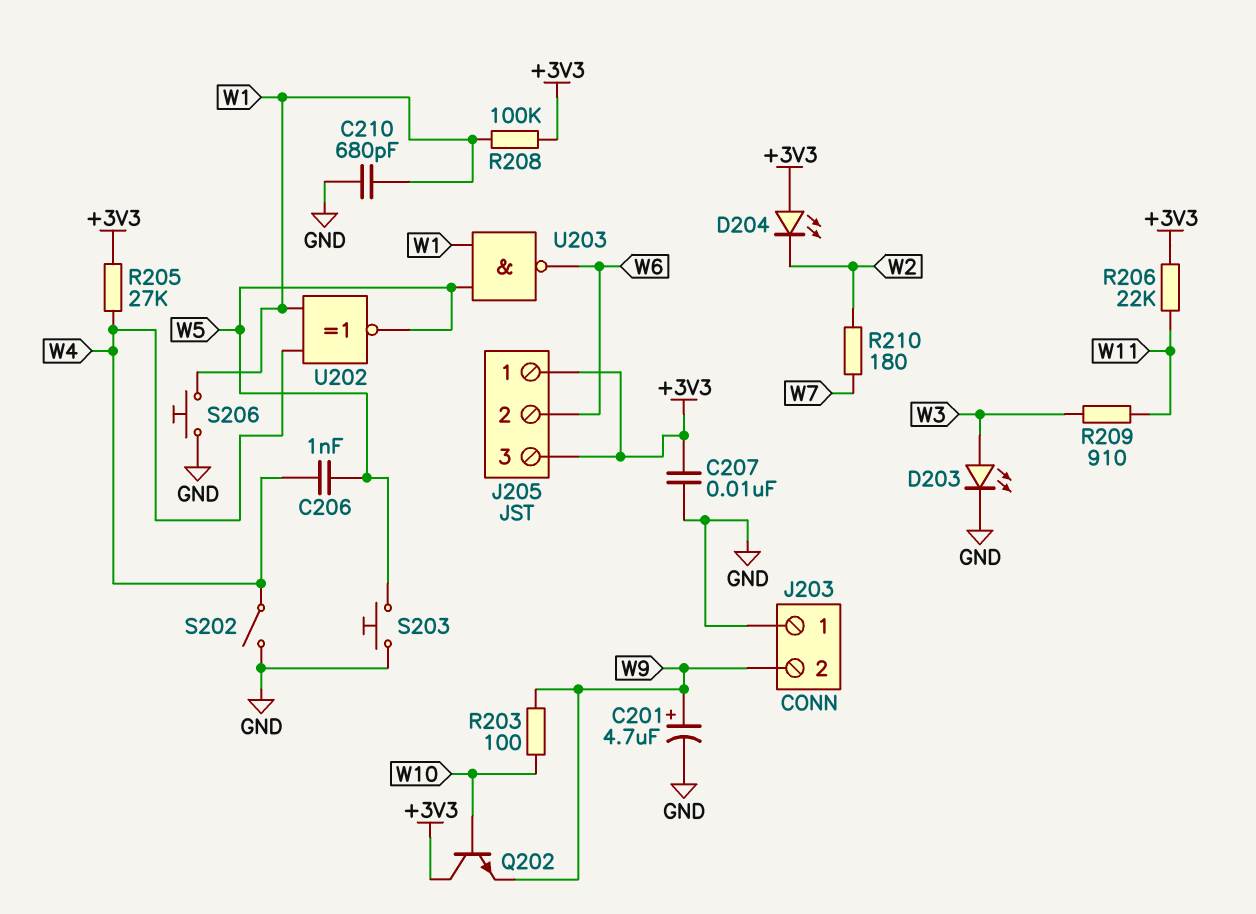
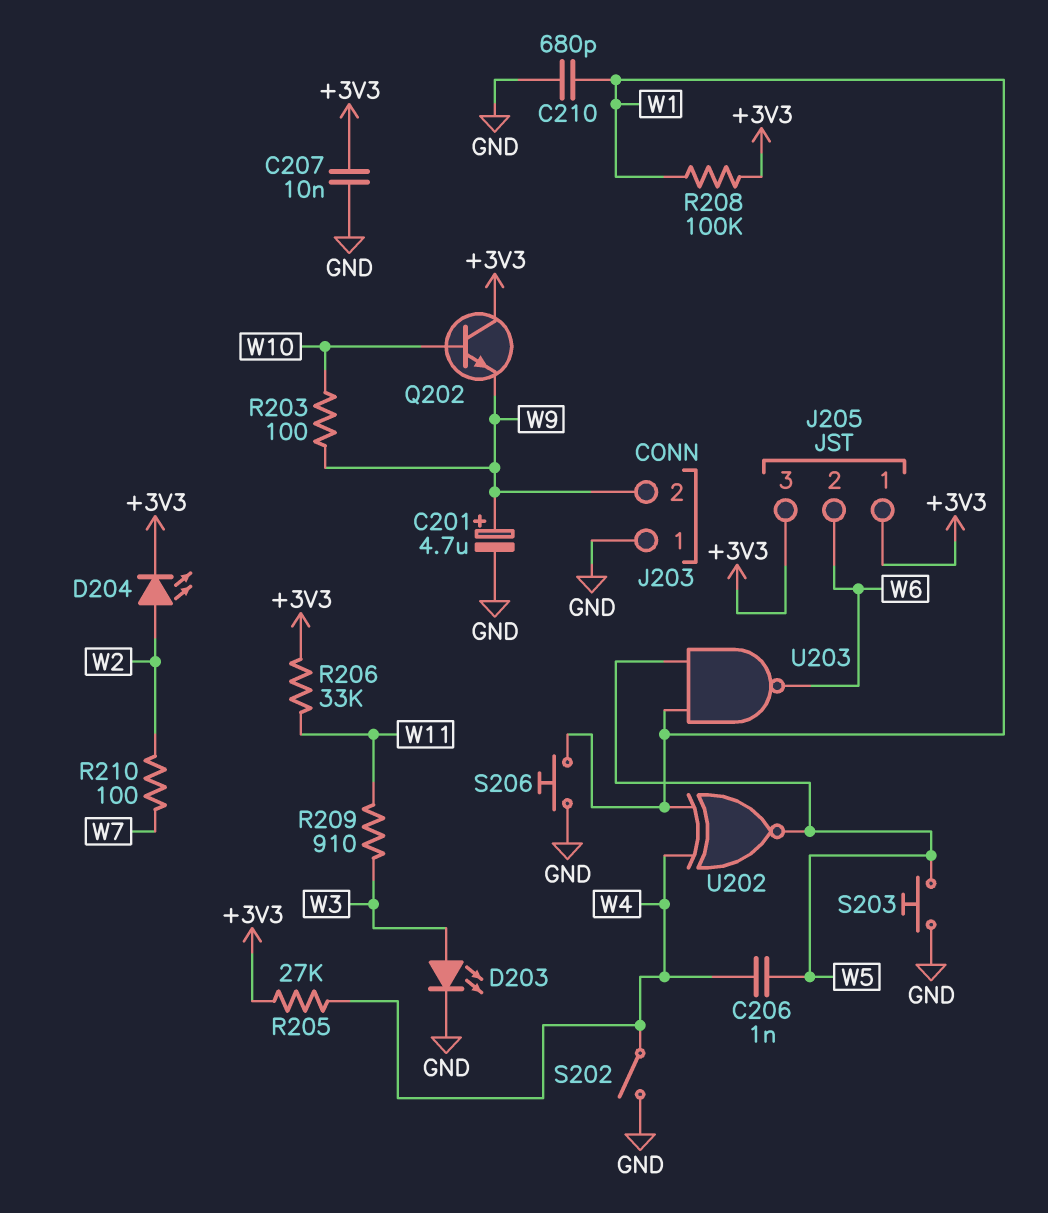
D204: LED (A +3V3, K W2) -> LED (A W2, K +3V3)
R206: 22k (+3V3, W11) -> 33k (+3V3, W11)
R210: 180 (W2, W7) -> 100 (W2, W7)

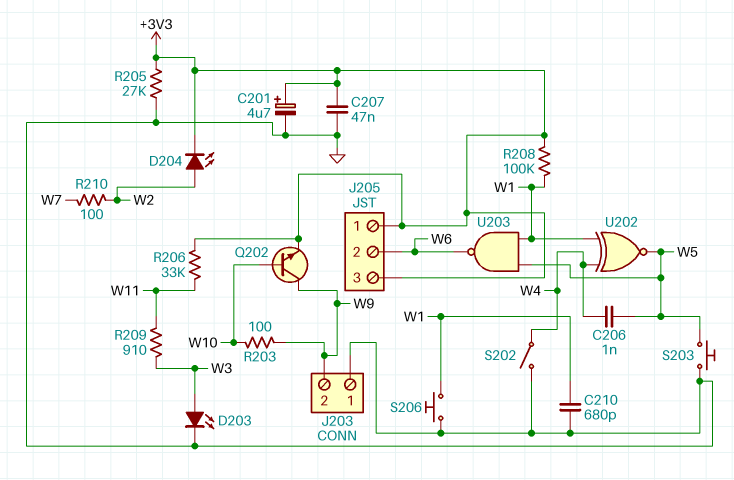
C201: 4.7uF (plus W9, minus GND) -> 4.7uF (plus +3V3, minus GND)
C207: 10nF (+3V3, GND) -> 47nF (+3V3, GND)
Q202: NPN (B W10, C +3V3, E W9) -> NPN (B W10, C W9, E +3V3)
R205: 27k (+3V3, W4) -> 27k (+3V3, GND)

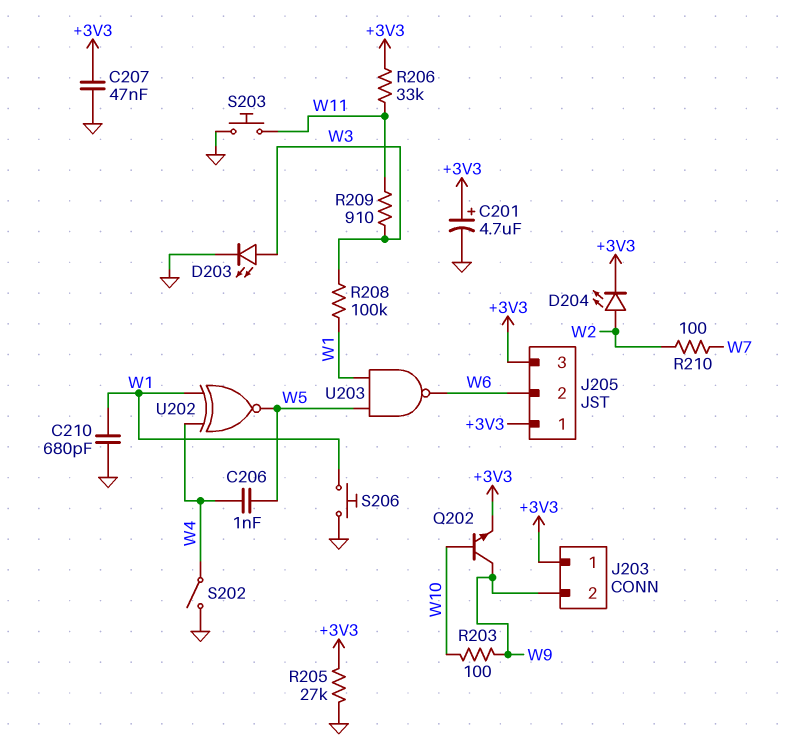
J203 pin 1: GND -> +3V3
R208: 100k (+3V3, W1) -> 100k (W1, W3)
S203: button (GND, W5) -> button (GND, W11)

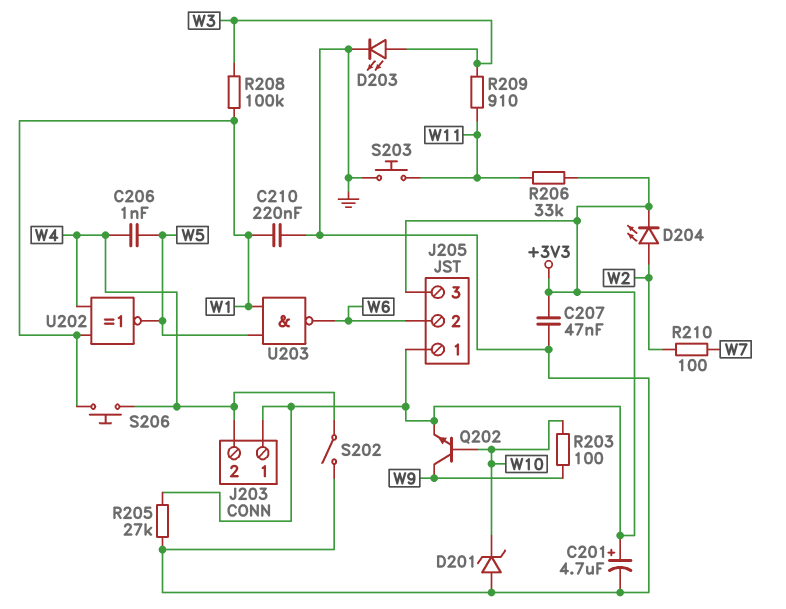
C210: 680pF (GND, W1) -> 220nF (GND, W1)
D201: none -> zener (A GND, K W10)
J203 pin 2: W9 -> W4
S206: button (GND, W1) -> button (W1, W4)

